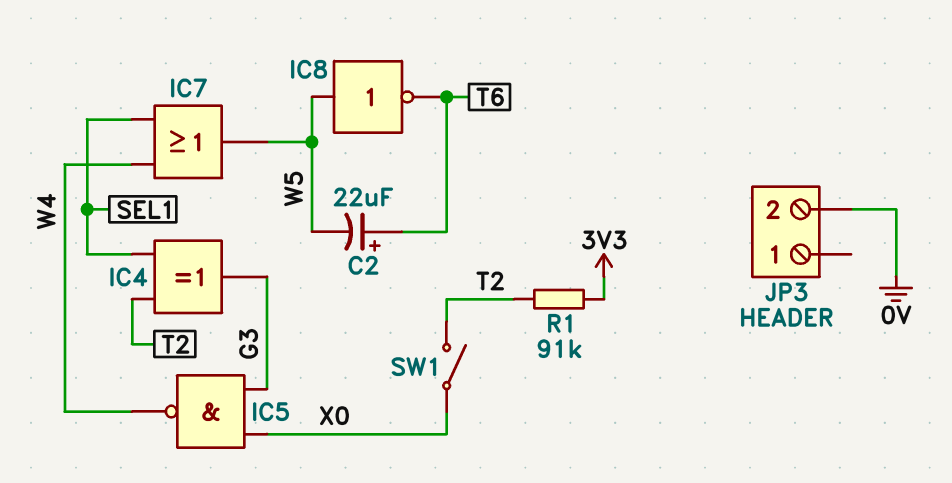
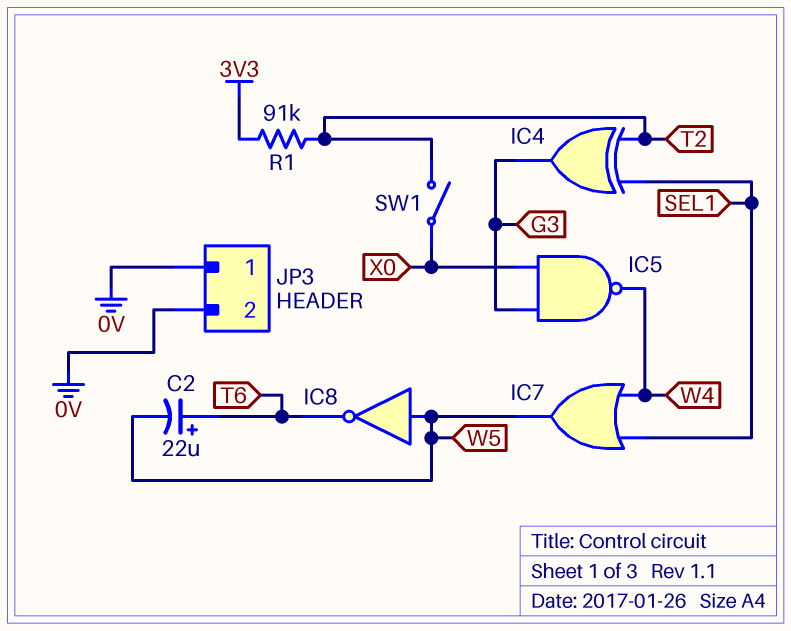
JP3 pin 1: none -> 0V

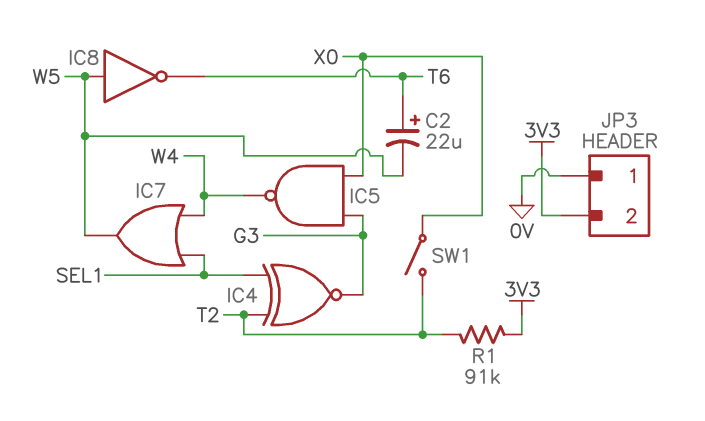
IC4: XOR (in SEL1, in T2, out G3) -> XNOR (in SEL1, in T2, out G3)
JP3 pin 2: 0V -> 3V3

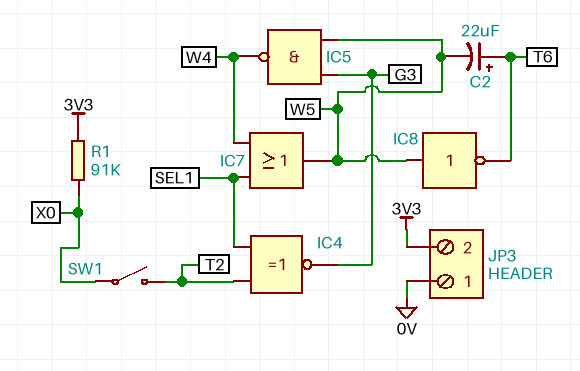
IC5: NAND (in G3, in X0, out W4) -> NAND (in G3, in W5, out W4)
R1: 91k (3V3, T2) -> 91k (3V3, X0)

